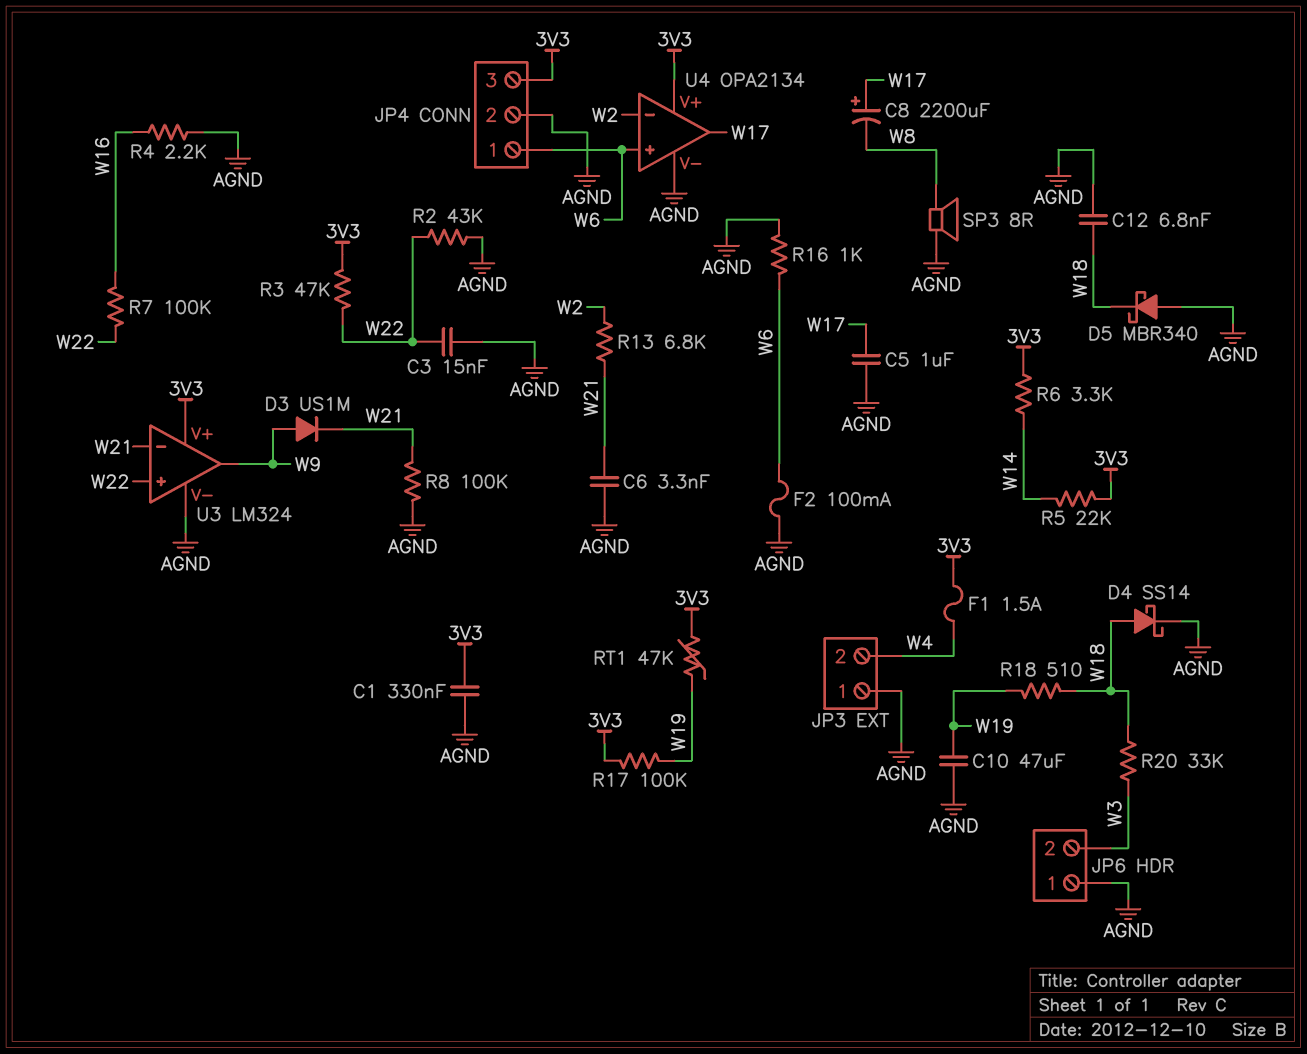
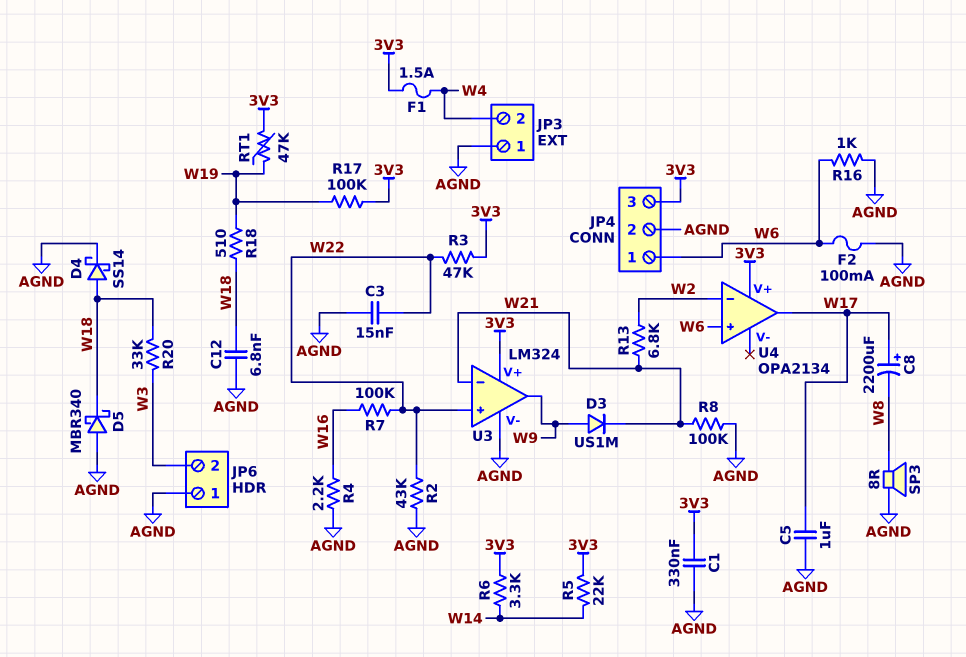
C6: 3.3nF (AGND, W21) -> none
C10: 47uF (AGND, W19) -> none
U4 pin V-: AGND -> none

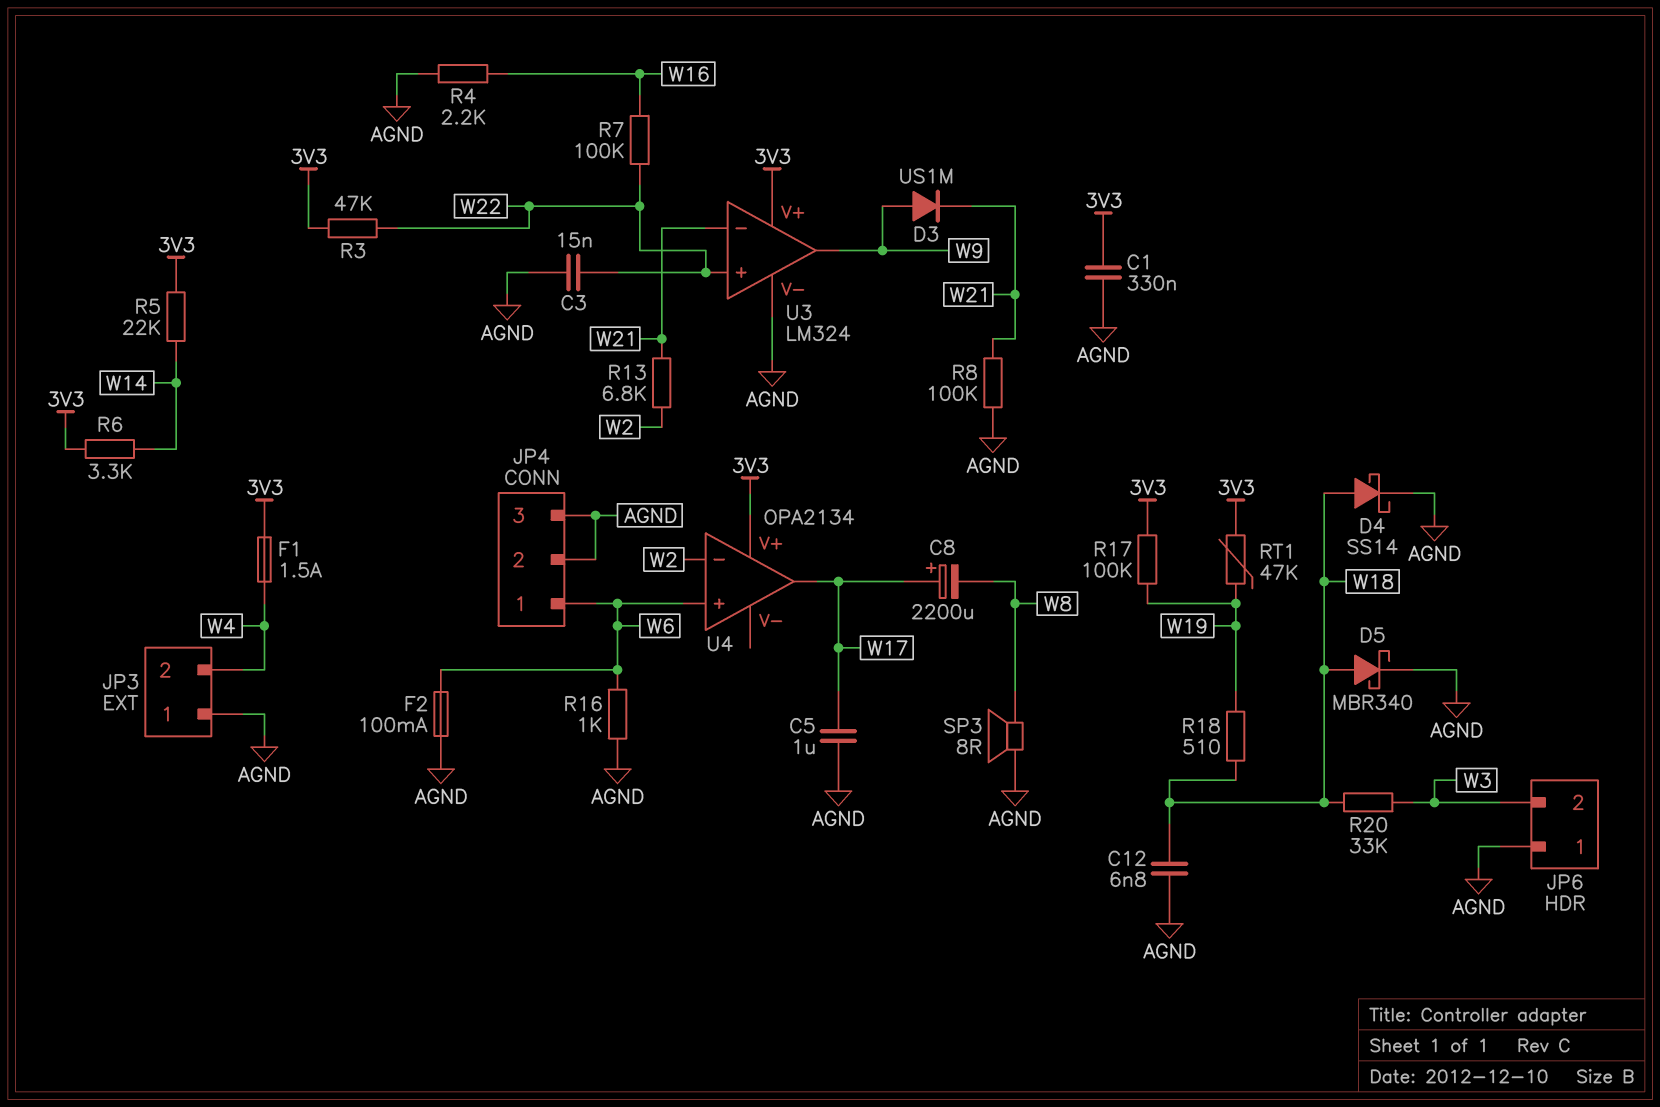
D5: schottky MBR340 (A AGND, K W18) -> schottky MBR340 (A W18, K AGND)
JP4 pin 3: 3V3 -> AGND
R2: 43k (AGND, W22) -> none

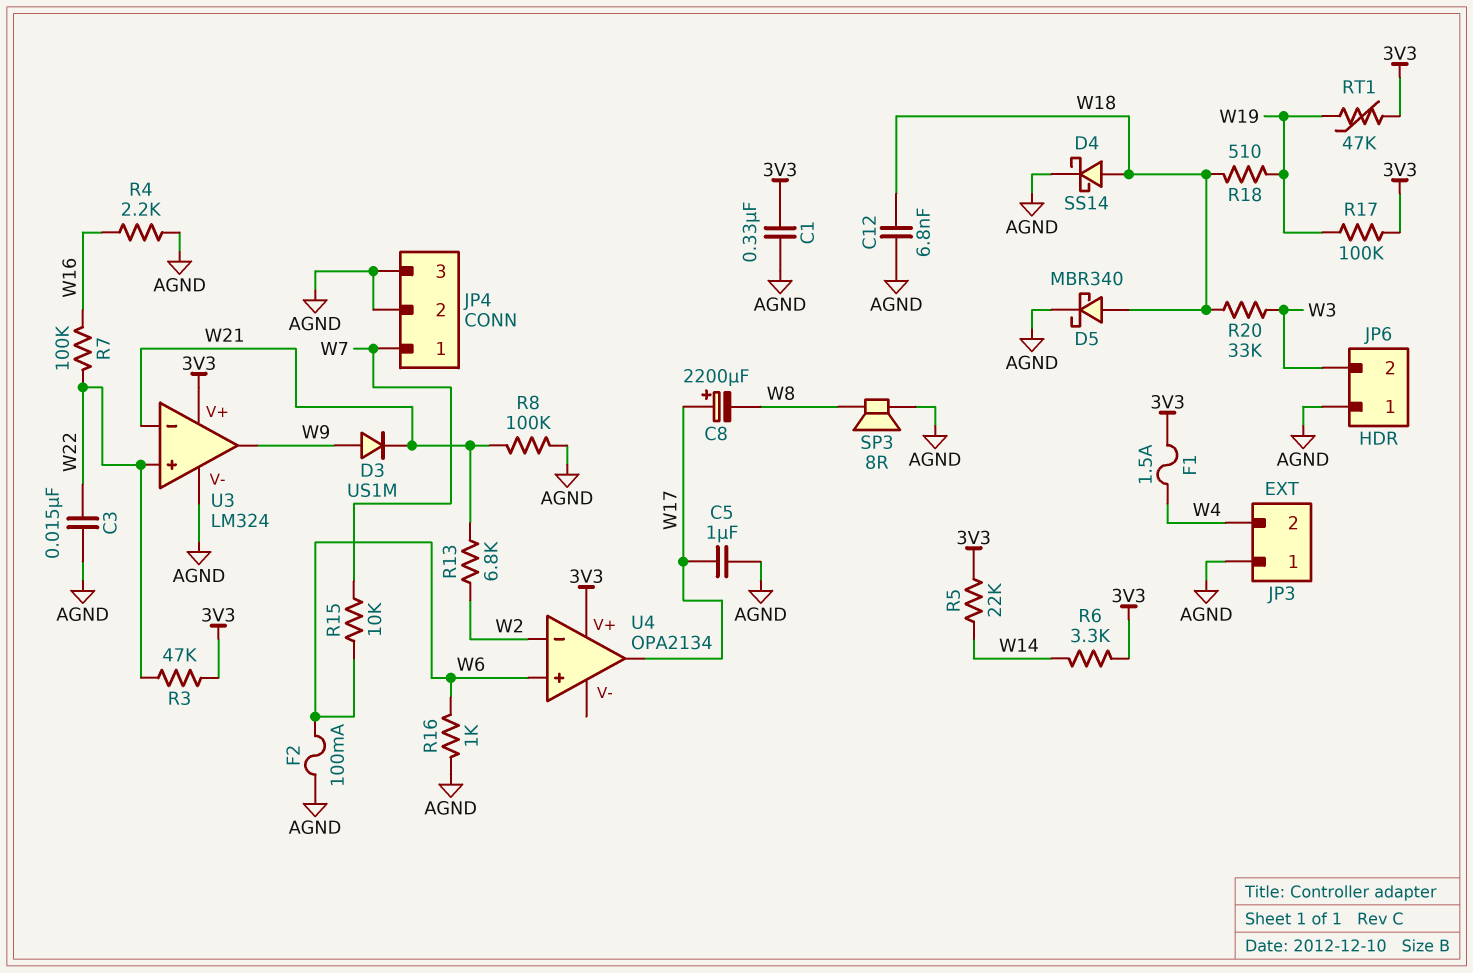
JP4 pin 1: W6 -> W7
R15: none -> 10k (W6, W7)

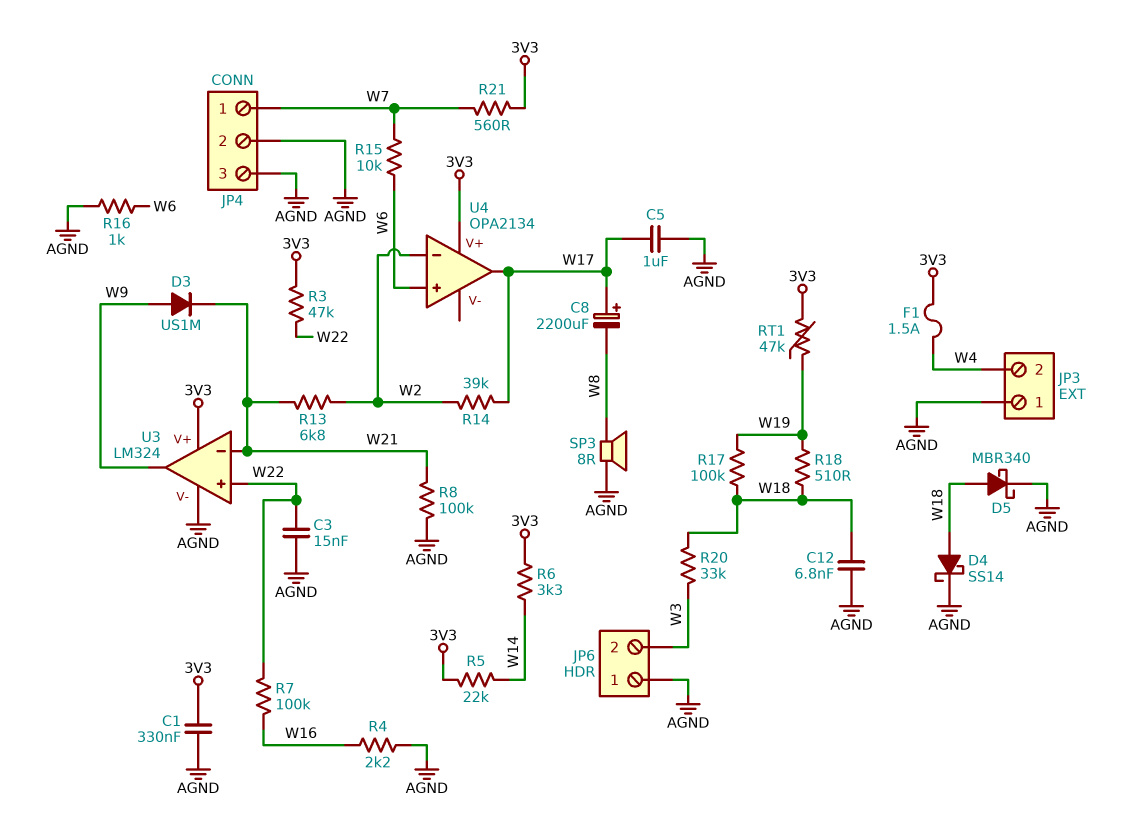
F2: 100mA (AGND, W6) -> none
R14: none -> 39k (W2, W17)
R17: 100k (3V3, W19) -> 100k (W18, W19)
R21: none -> 560 (3V3, W7)

